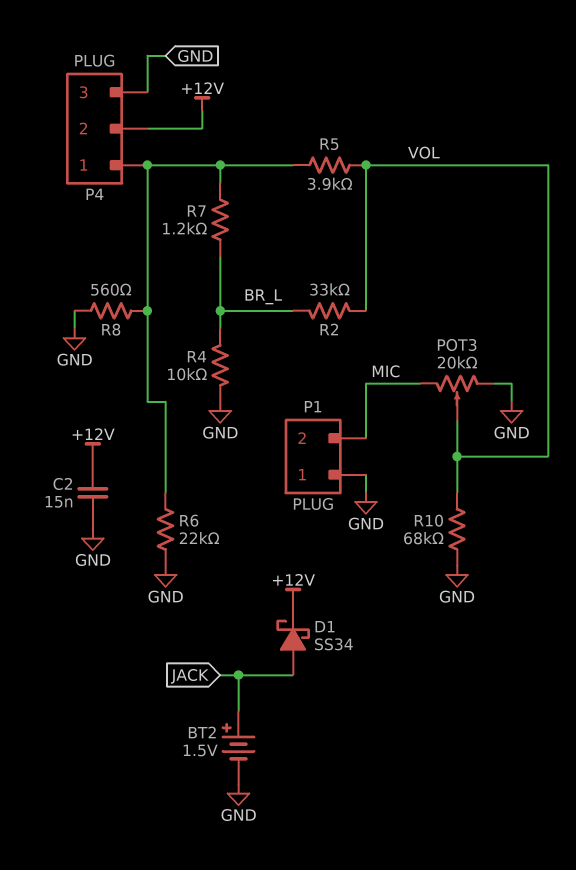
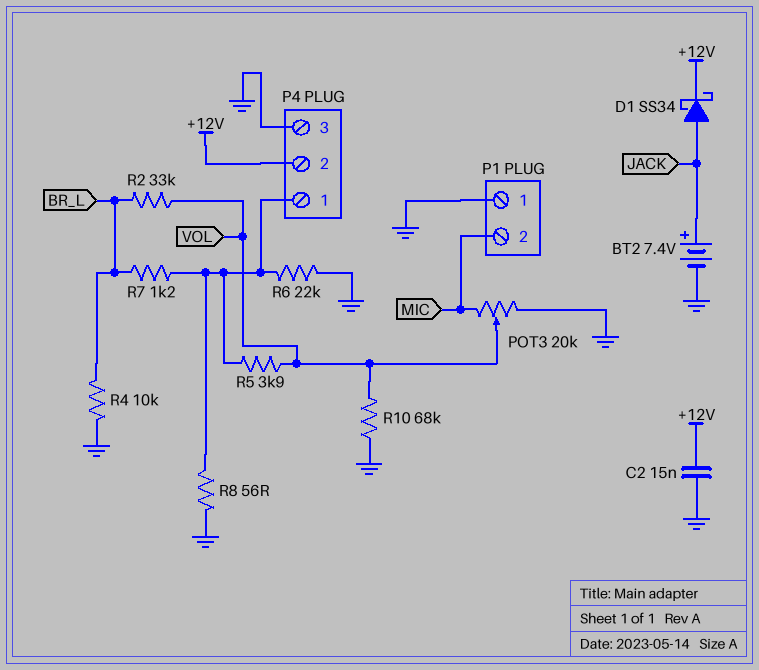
BT2: 1.5V (plus JACK, minus GND) -> 7.4V (plus JACK, minus GND)
R8: 560 (GND, P4/1) -> 56 (GND, P4/1)

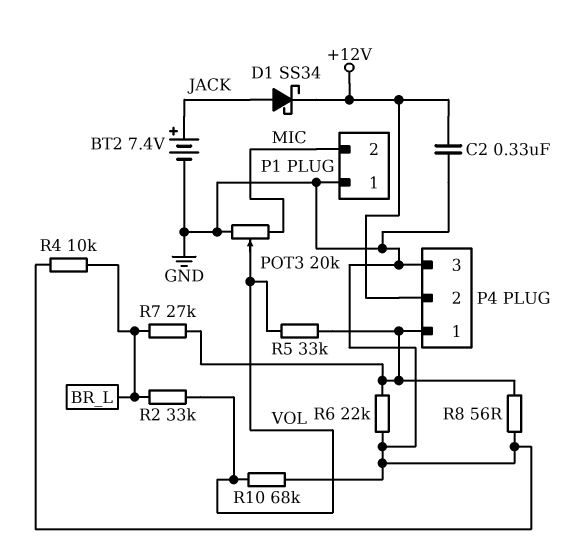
C2: 15nF (+12V, GND) -> 330nF (+12V, GND)
R5: 3.9k (P4/1, VOL) -> 33k (P4/1, VOL)
R7: 1.2k (BR_L, P4/1) -> 27k (BR_L, P4/1)

